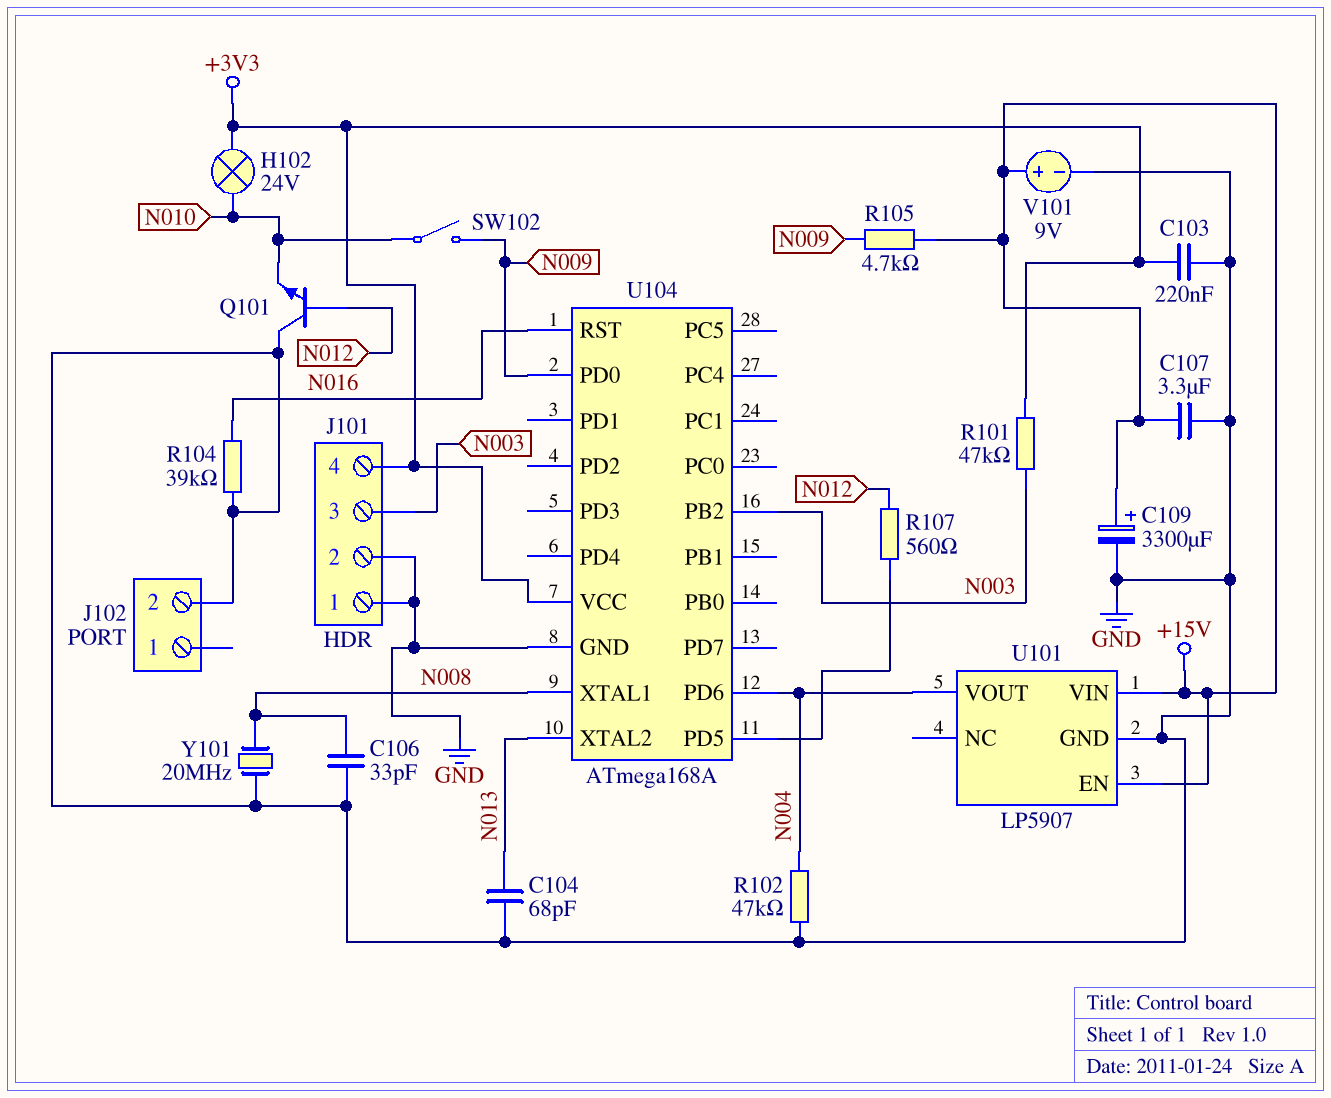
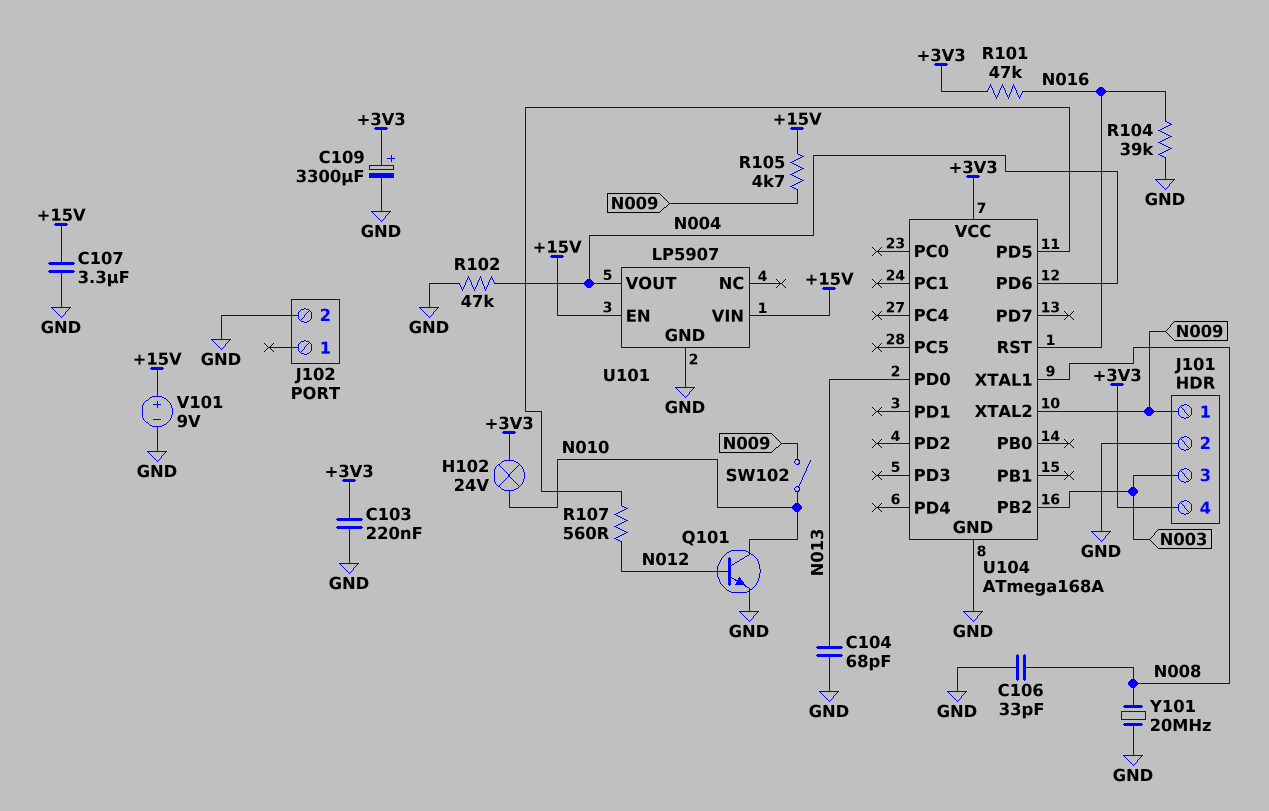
C109: 3300uF (plus +15V, minus GND) -> 3300uF (plus +3V3, minus GND)
J101 pin 1: GND -> N009
Q101: NPN (B N012, C GND, E N010) -> NPN (B N012, C N010, E GND)
R101: 47k (+3V3, N003) -> 47k (+3V3, N016)
U104 pin PD0: N009 -> N013
U104 pin XTAL2: N013 -> N009

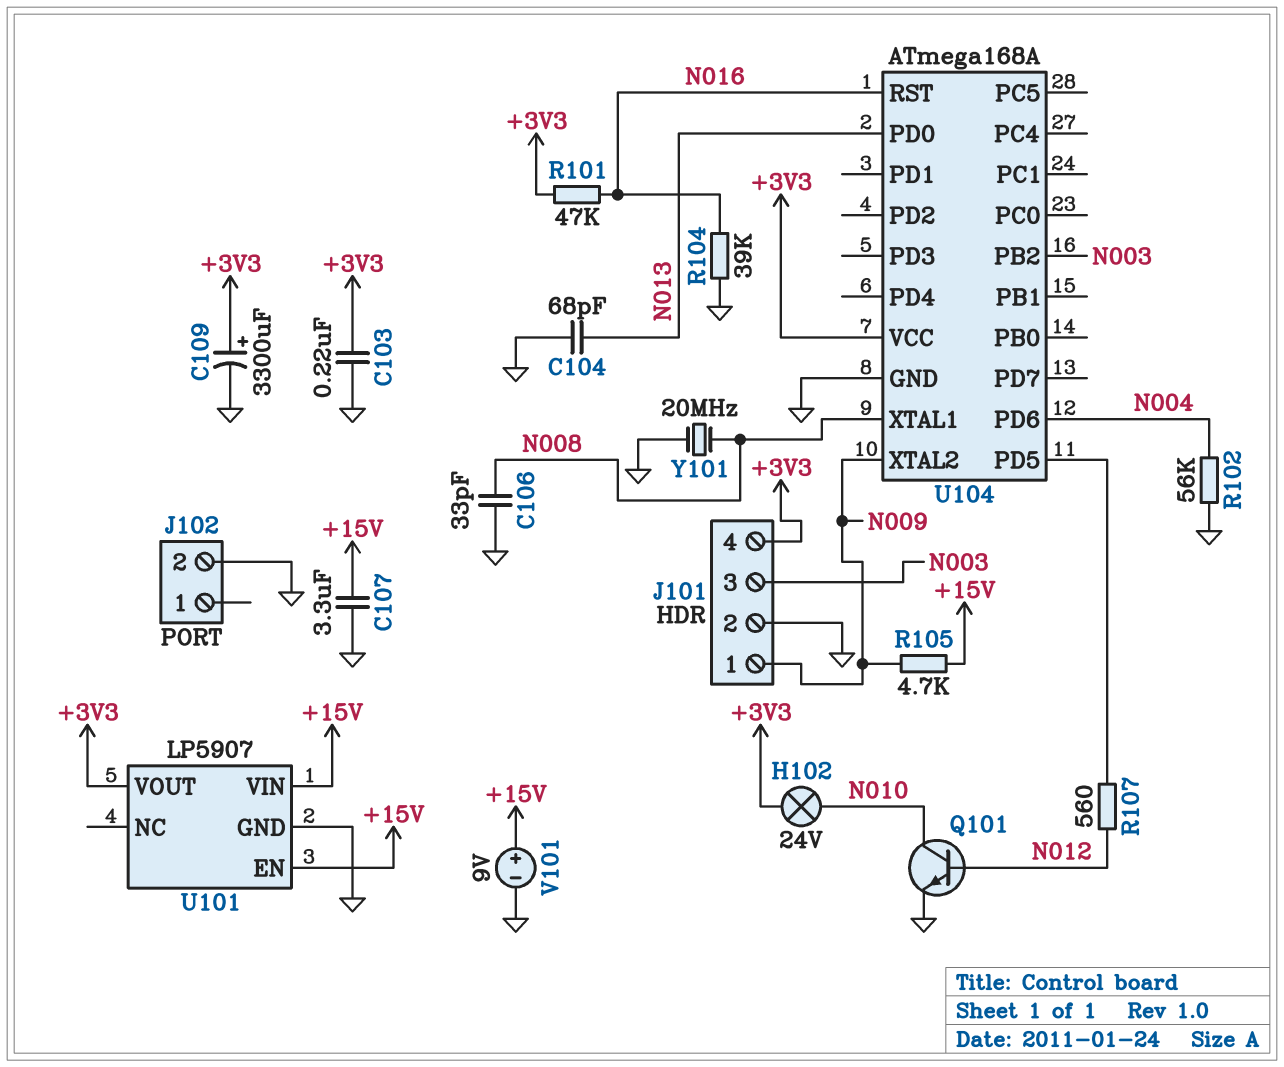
R102: 47k (GND, N004) -> 56k (GND, N004)
SW102: switch (N009, N010) -> none
U101 pin VOUT: N004 -> +3V3

